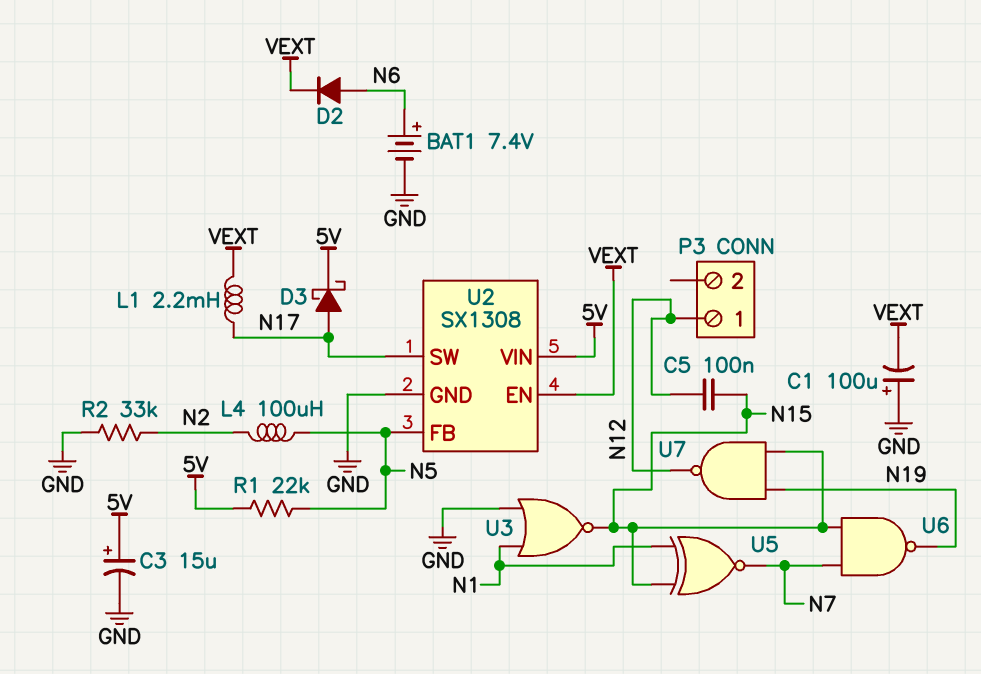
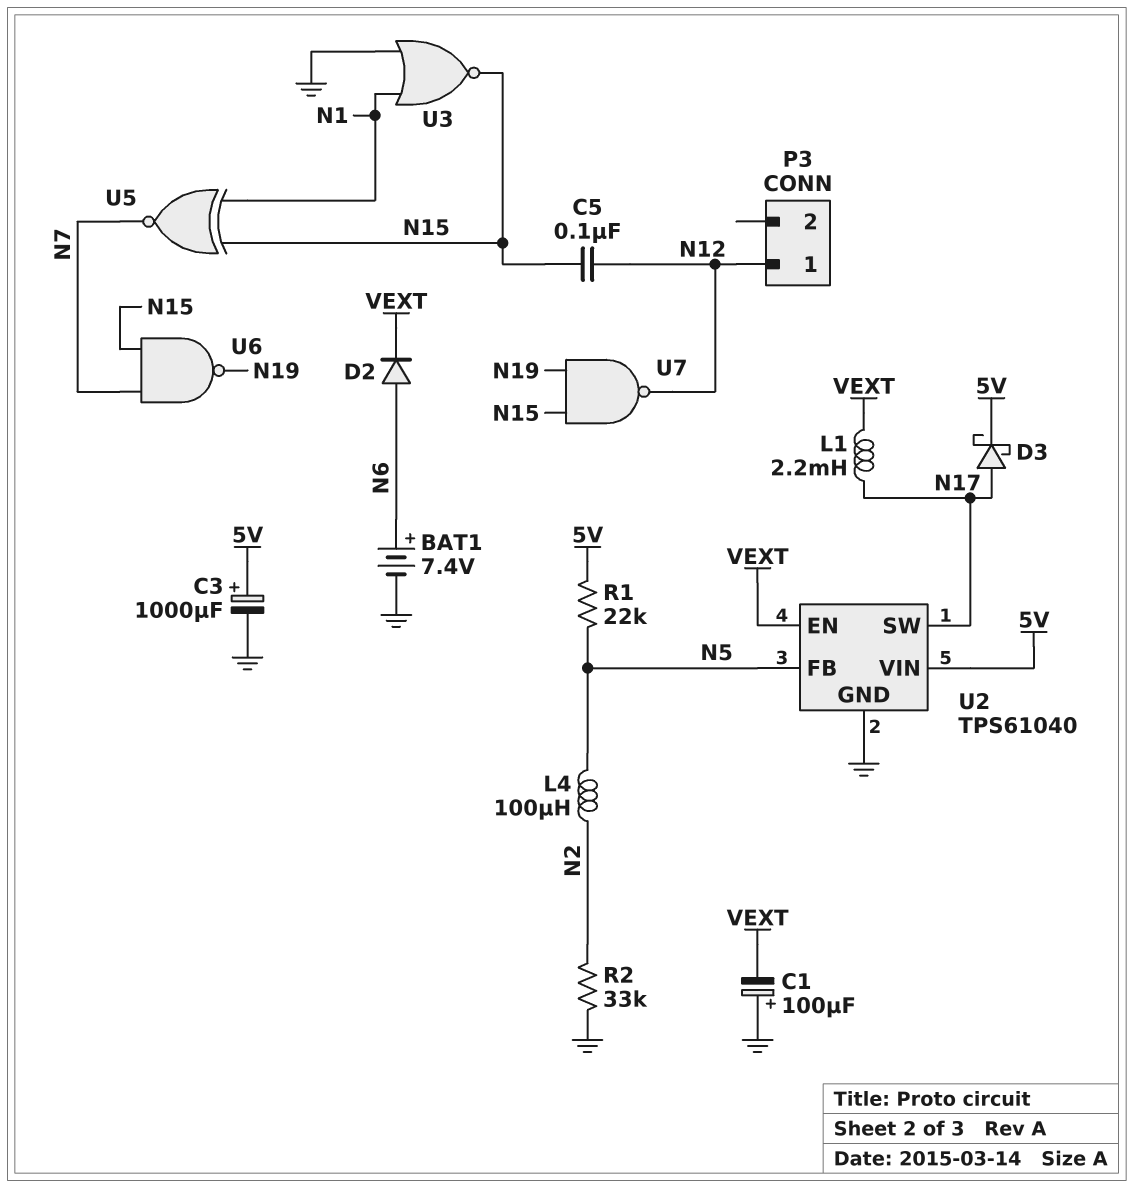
C3: 15uF (plus 5V, minus GND) -> 1000uF (plus 5V, minus GND)
U2: SX1308 -> TPS61040

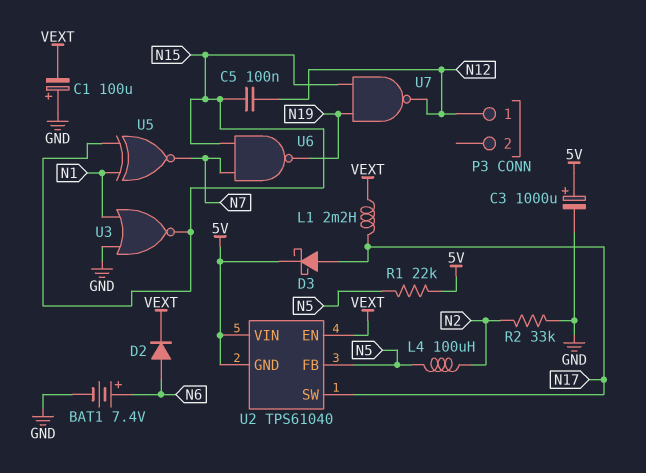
U2 pin GND: GND -> 5V

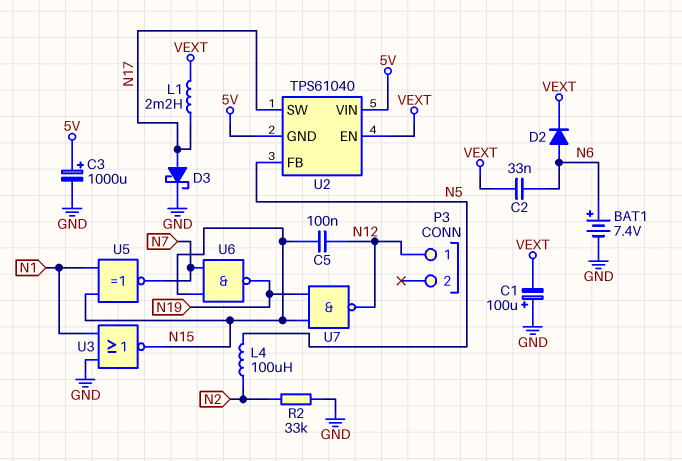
C2: none -> 33nF (N6, VEXT)
D3: schottky (A N17, K 5V) -> schottky (A N17, K GND)
R1: 22k (5V, N5) -> none

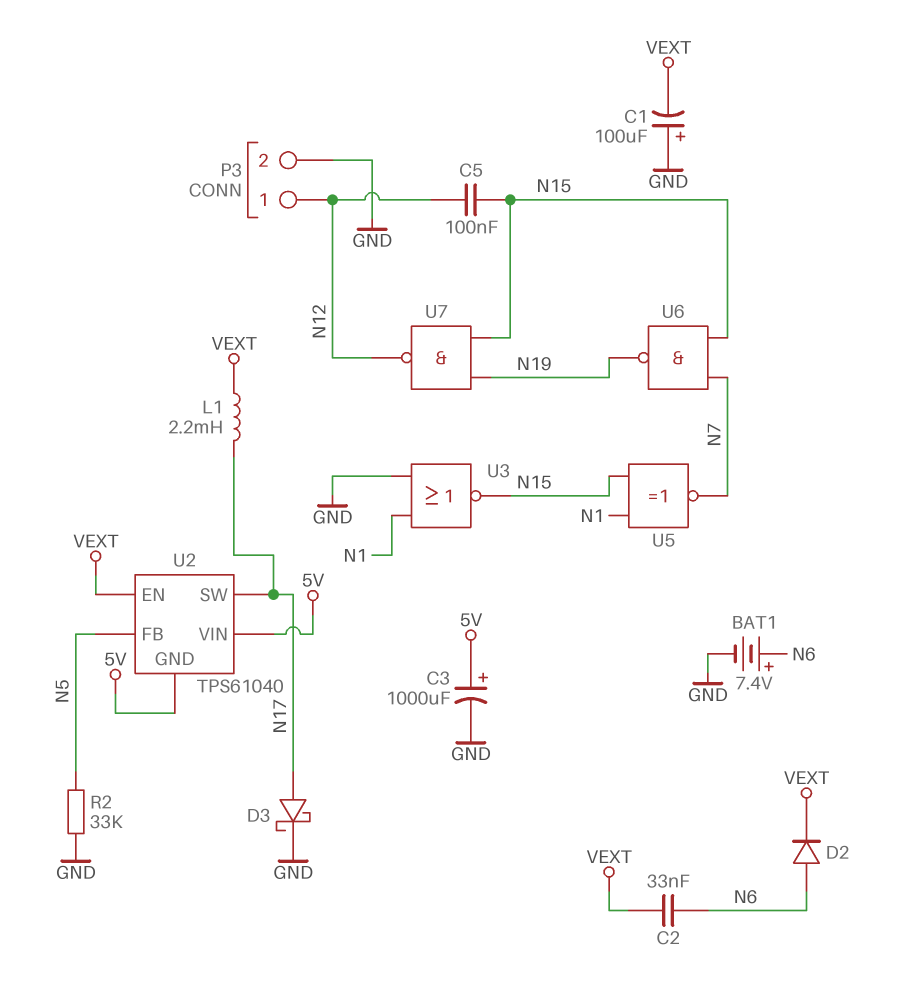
L4: 100uH (N2, N5) -> none
P3 pin 2: none -> GND
R2: 33k (GND, N2) -> 33k (GND, N5)

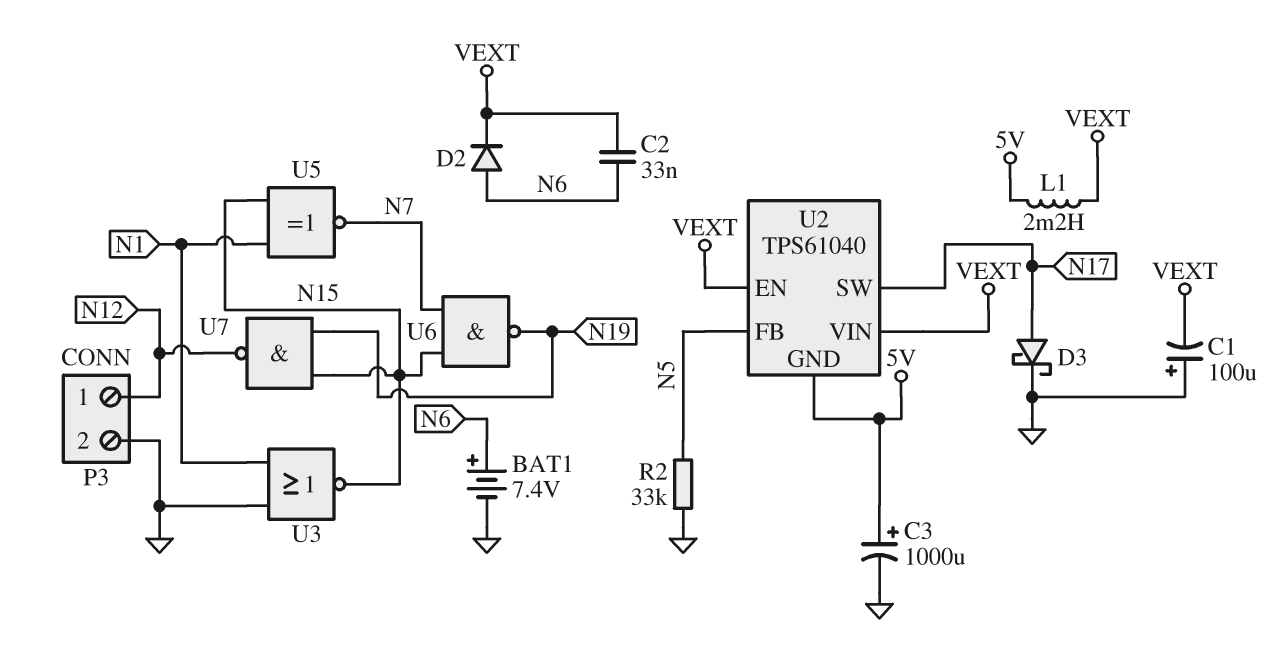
C5: 100nF (N12, N15) -> none
L1: 2.2mH (N17, VEXT) -> 2.2mH (5V, VEXT)
U2 pin VIN: 5V -> VEXT

